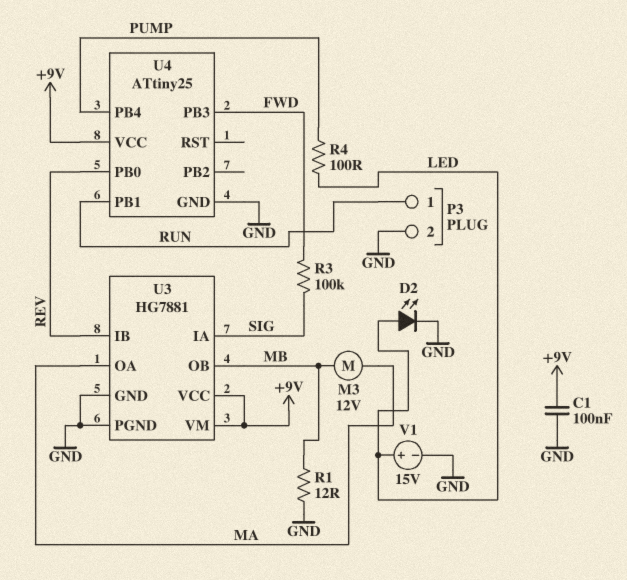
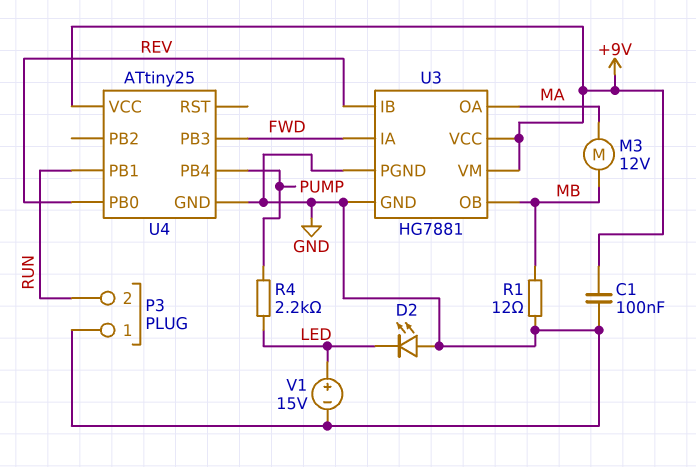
D2: LED (A LED, K GND) -> LED (A GND, K LED)
P3 pin 1: RUN -> GND
P3 pin 2: GND -> RUN
R3: 100k (FWD, SIG) -> none
R4: 100 (LED, PUMP) -> 2.2k (LED, PUMP)
U3 pin IA: SIG -> FWD

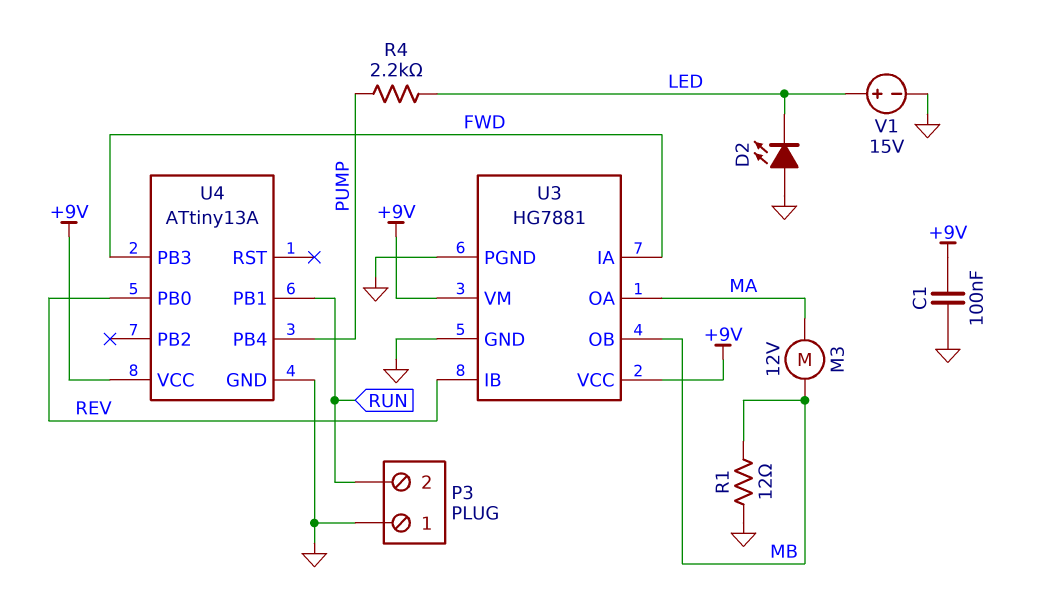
U4: ATtiny25 -> ATtiny13A

